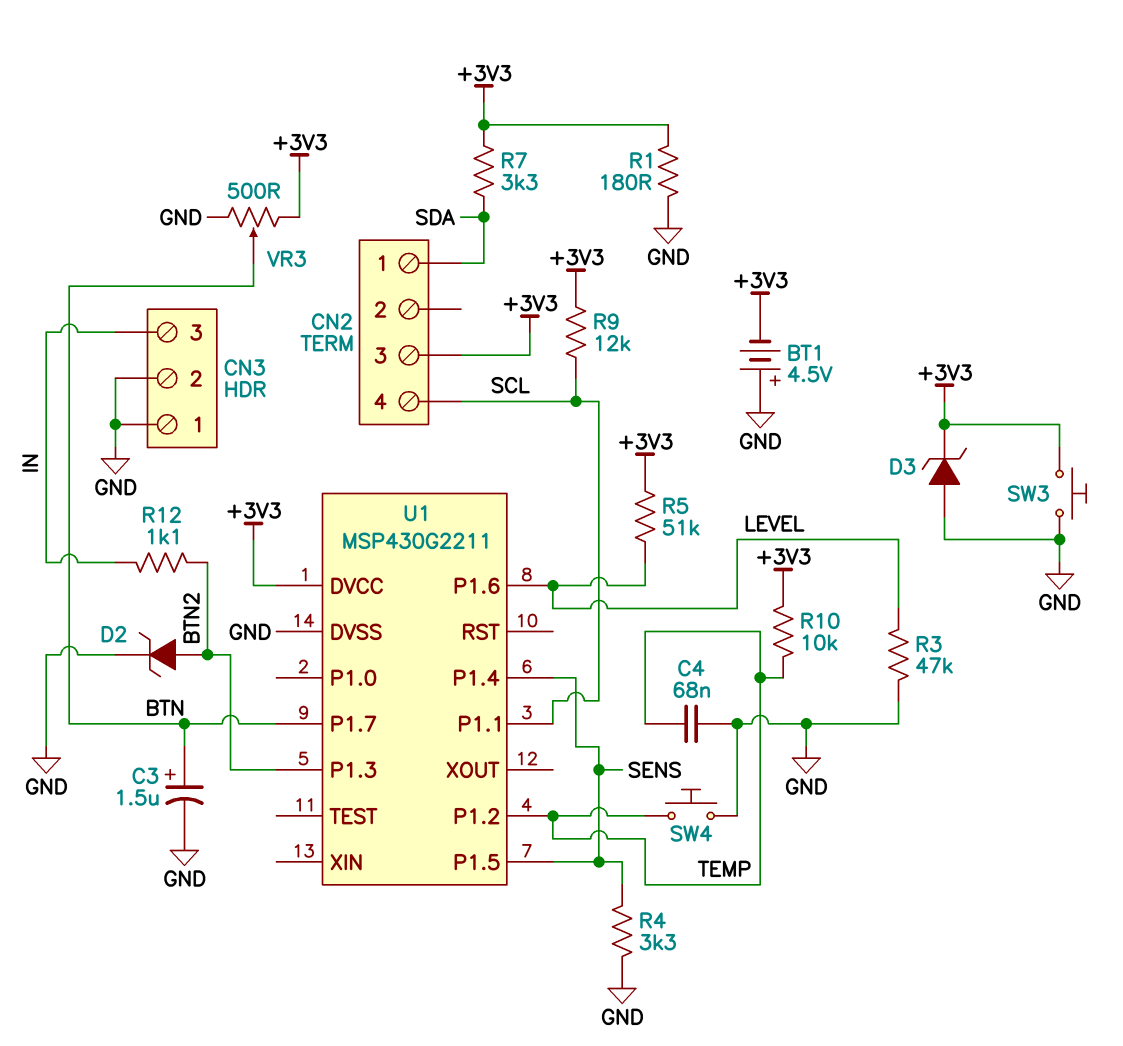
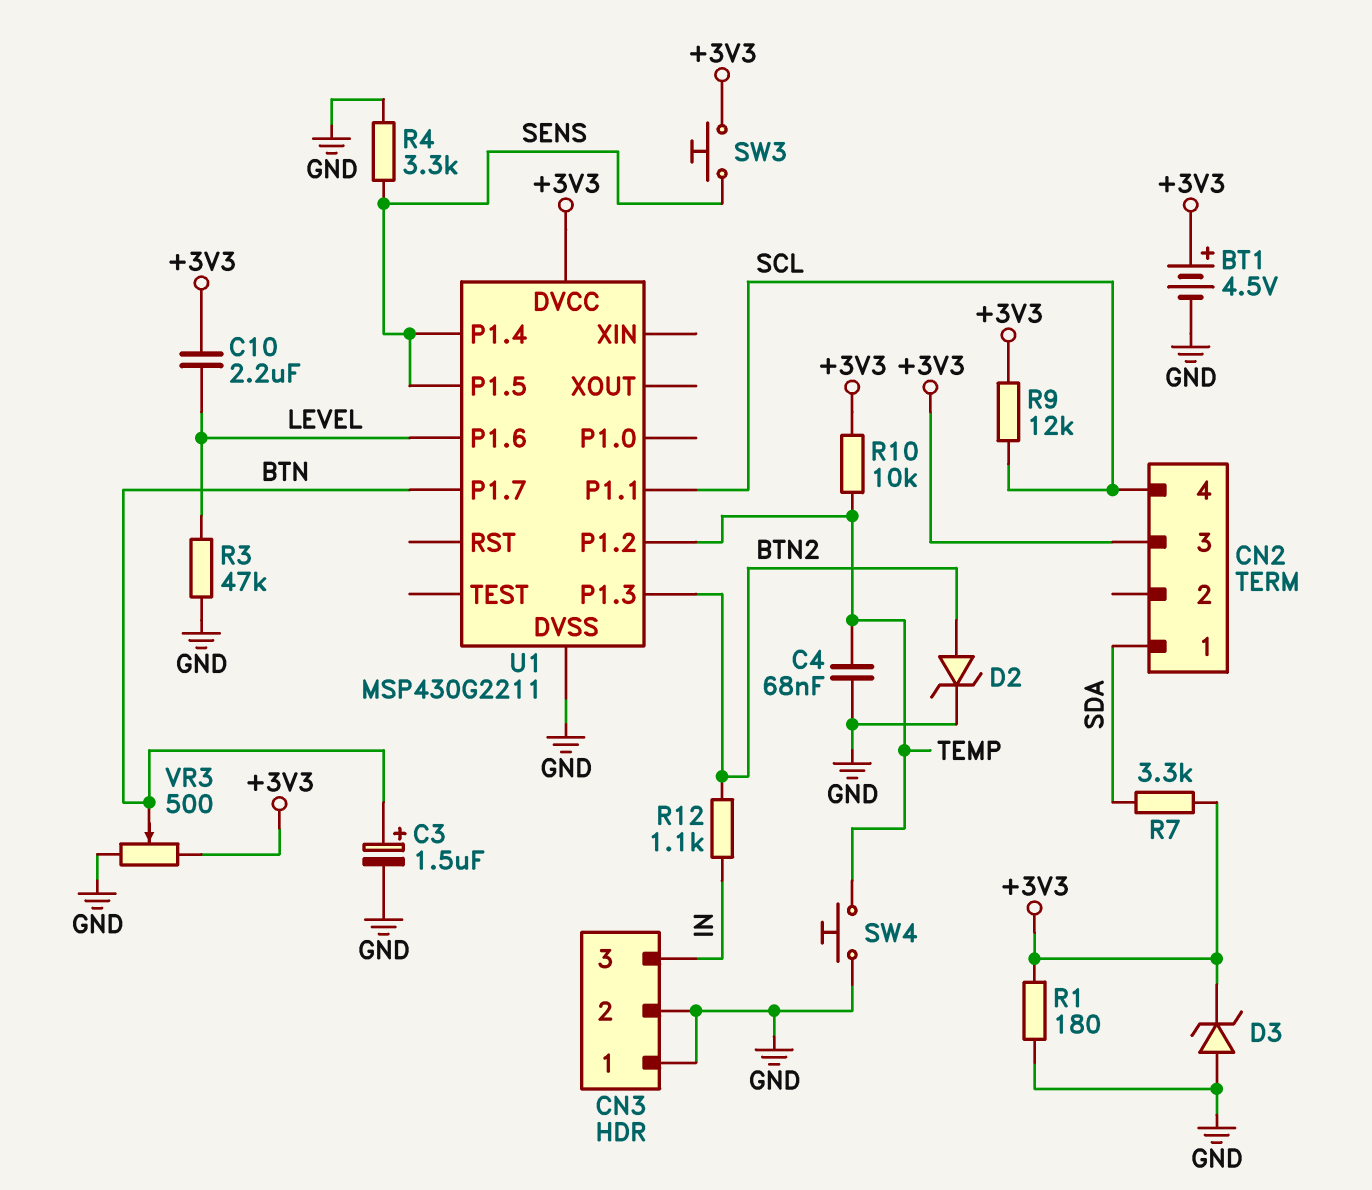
BT1: 4.5V (plus GND, minus +3V3) -> 4.5V (plus +3V3, minus GND)
C10: none -> 2.2uF (+3V3, LEVEL)
R5: 51k (+3V3, LEVEL) -> none
SW3: button (+3V3, GND) -> button (+3V3, SENS)

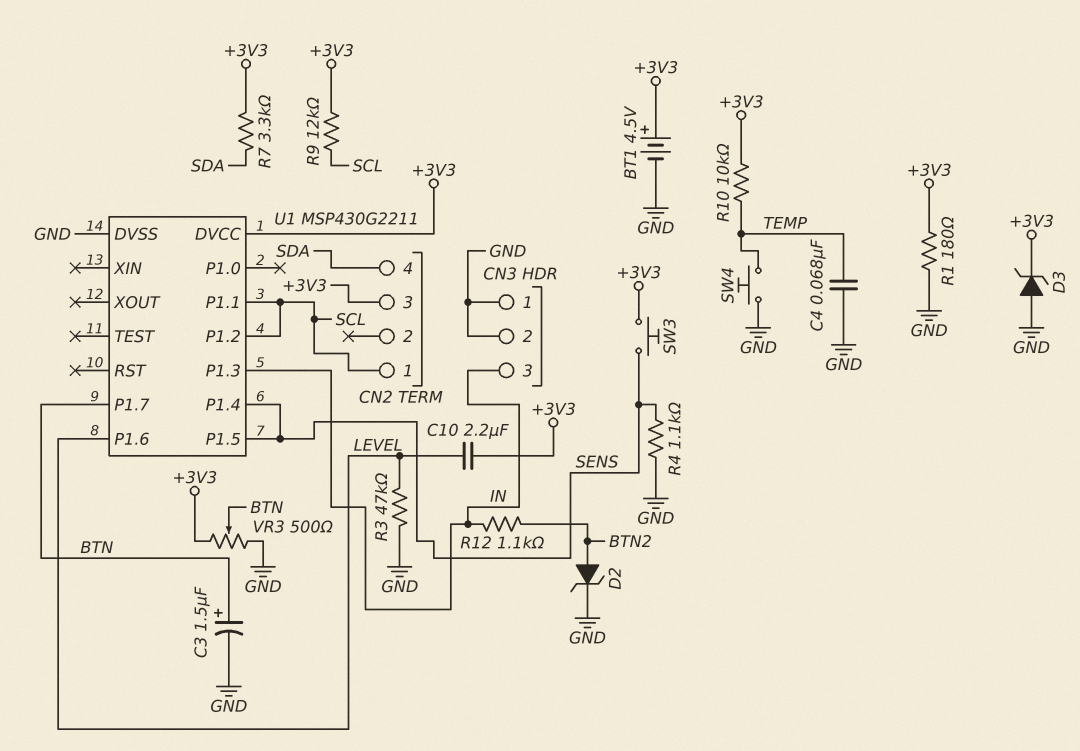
CN2 pin 1: SDA -> SCL
CN2 pin 4: SCL -> SDA
R4: 3.3k (GND, SENS) -> 1.1k (GND, SENS)
U1 pin P1.2: TEMP -> SCL
U1 pin P1.3: BTN2 -> IN

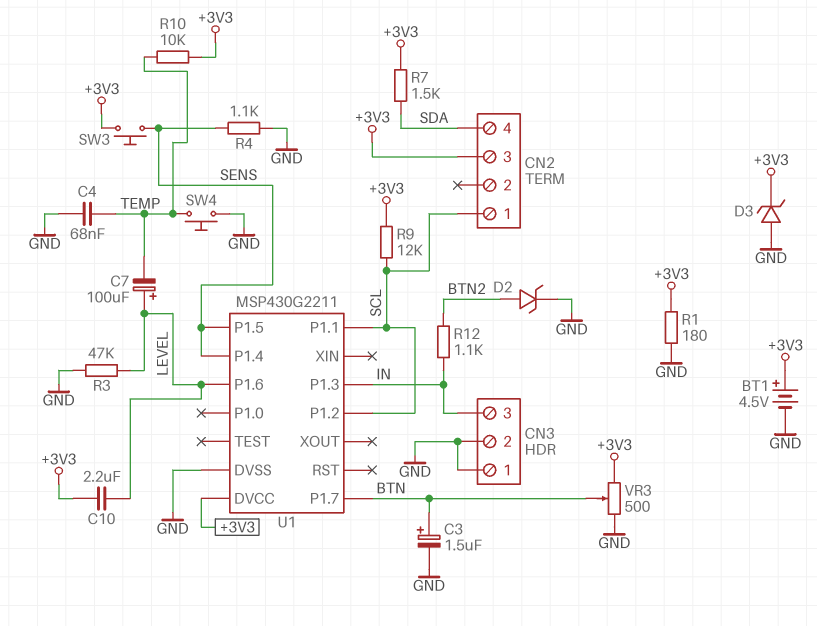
C7: none -> 100uF (plus LEVEL, minus TEMP)
R7: 3.3k (+3V3, SDA) -> 1.5k (+3V3, SDA)

